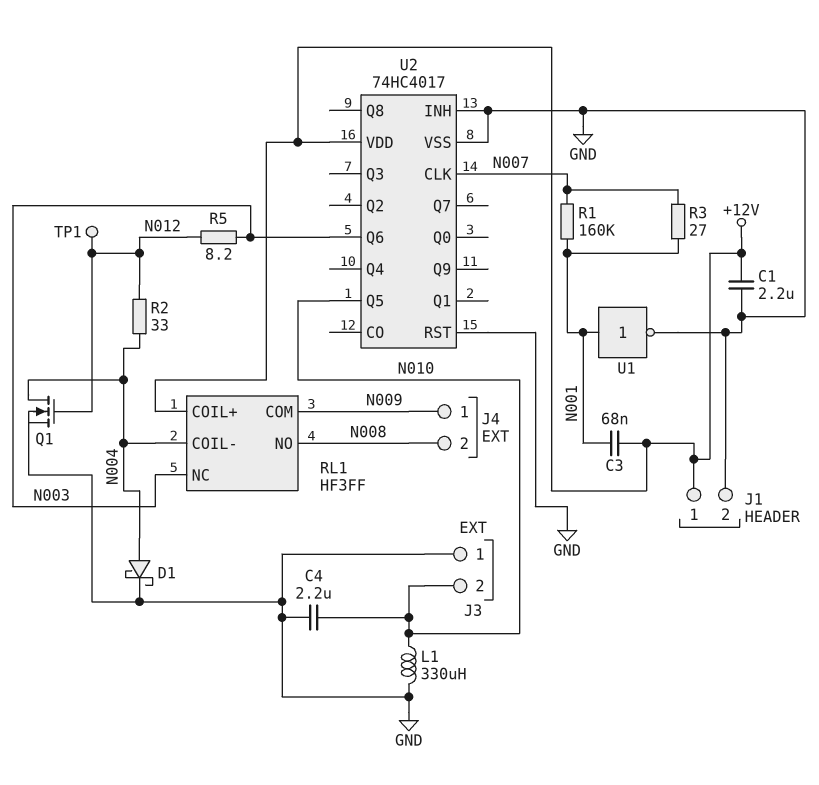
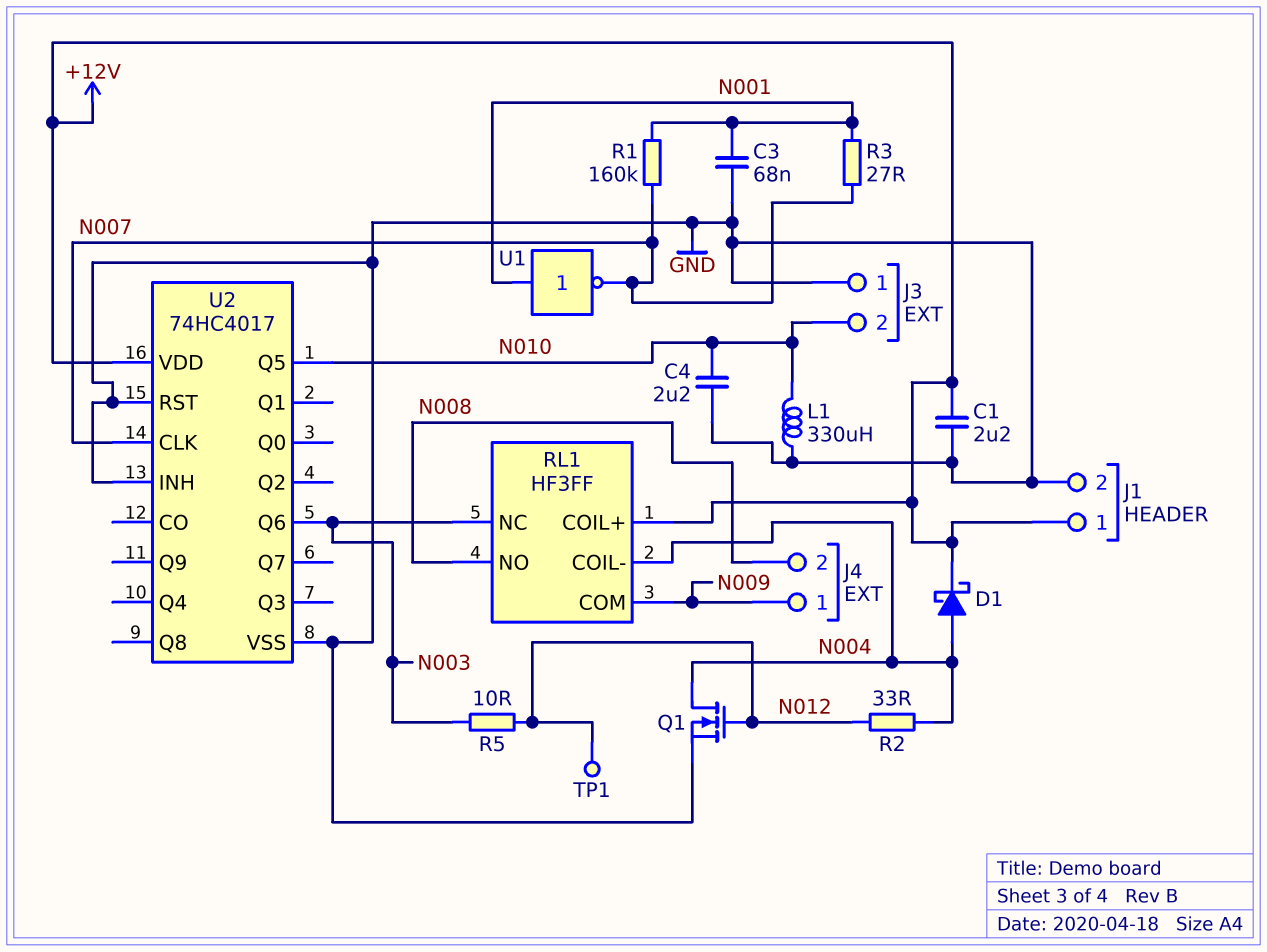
C3: 68nF (+12V, N001) -> 68nF (GND, N001)
D1: schottky (A N004, K GND) -> schottky (A N004, K +12V)
R5: 8.2 (N003, N012) -> 10 (N003, N012)
U1: NOT (in N001, out GND) -> NOT (in N001, out N007)

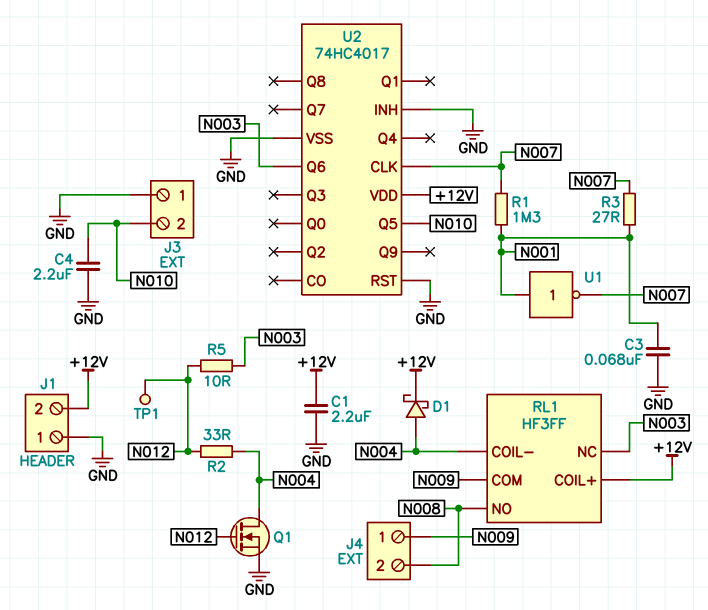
J1 pin 1: +12V -> GND
J1 pin 2: GND -> +12V
L1: 330uH (GND, N010) -> none
R1: 160k (N001, N007) -> 1.3M (N001, N007)

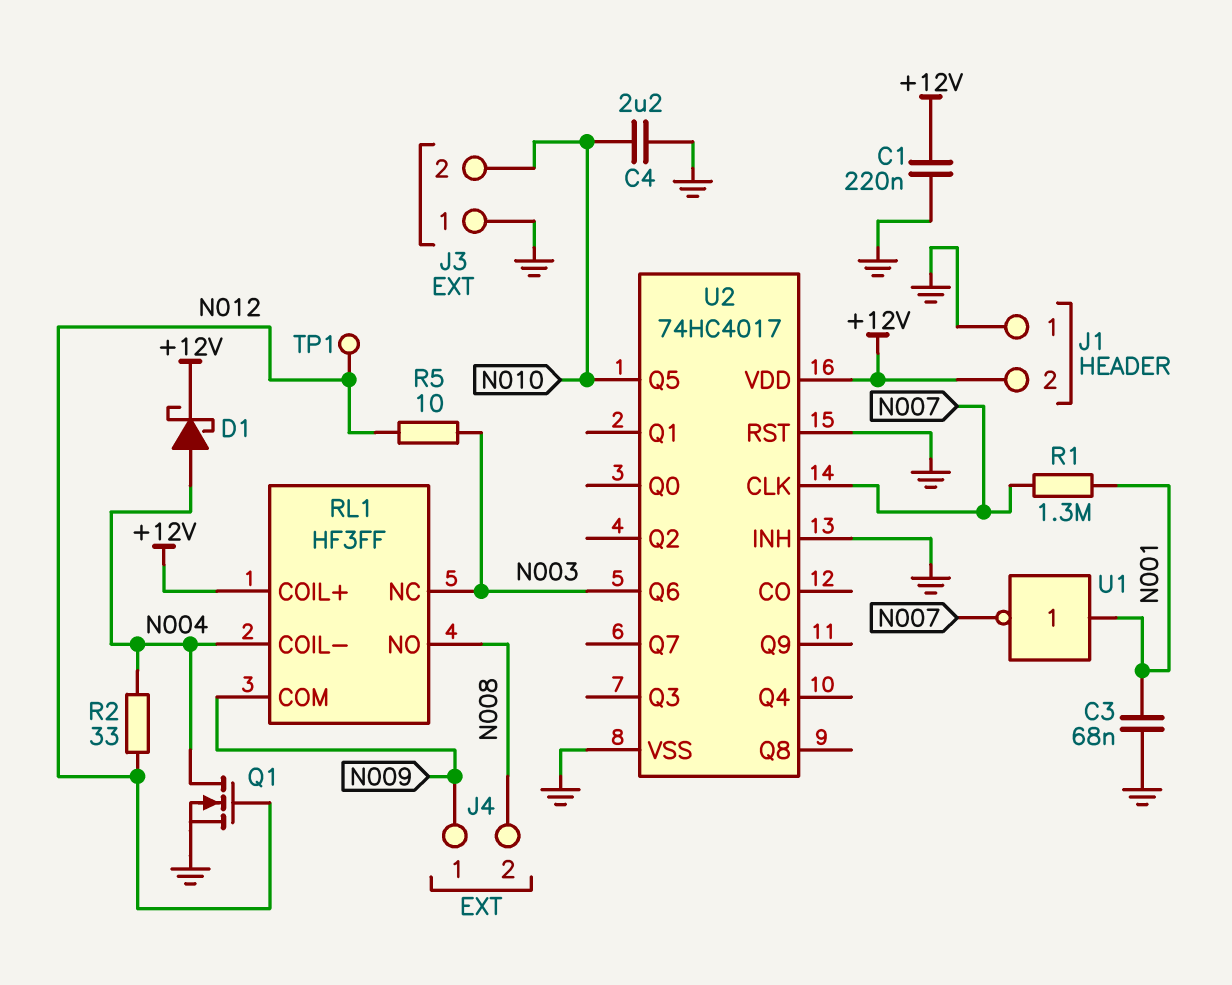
C1: 2.2uF (+12V, GND) -> 220nF (+12V, GND)
R3: 27 (N001, N007) -> none

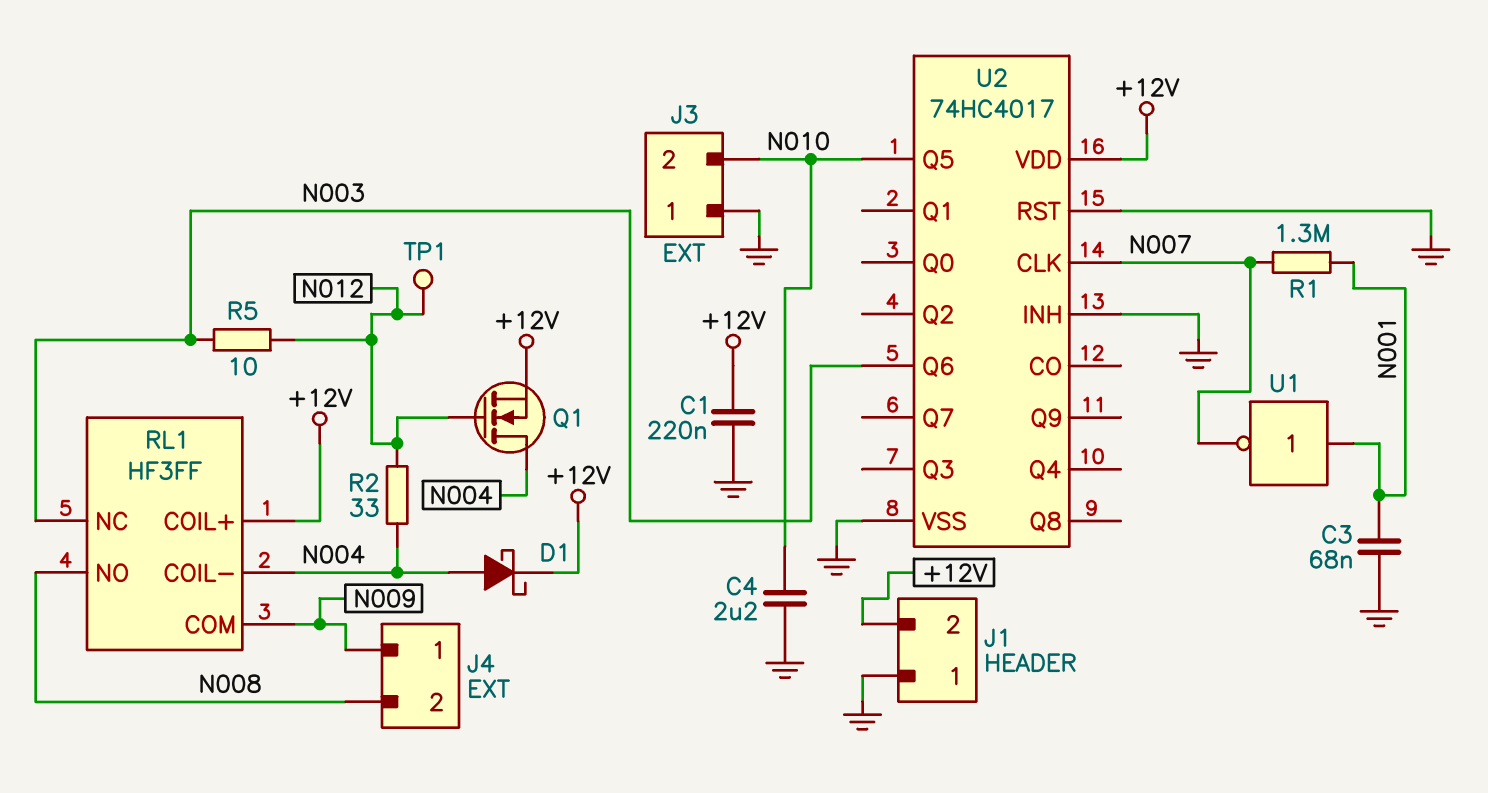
Q1: NMOS (G N012, D N004, S GND) -> NMOS (G N012, D N004, S +12V)

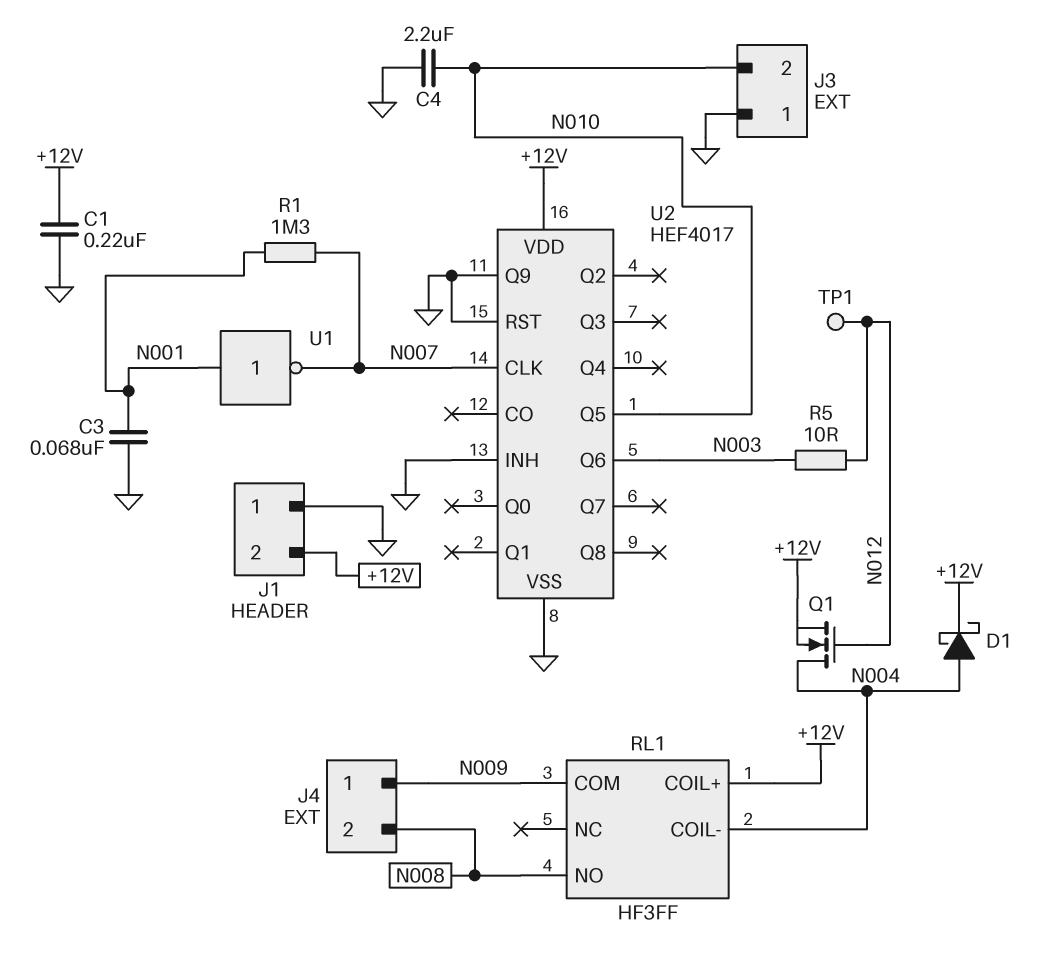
R2: 33 (N004, N012) -> none
RL1 pin NC: N003 -> none
U2: 74HC4017 -> HEF4017
U2 pin Q9: none -> GND

